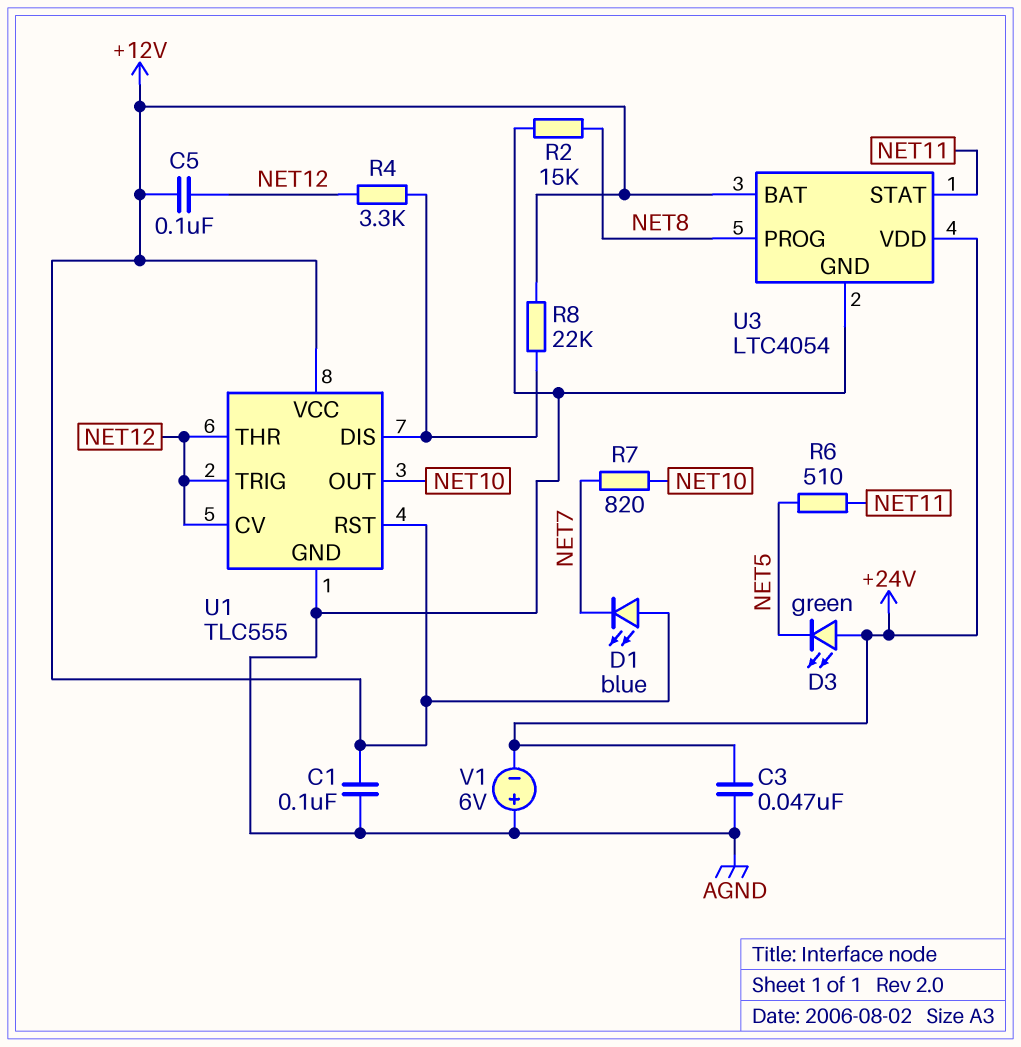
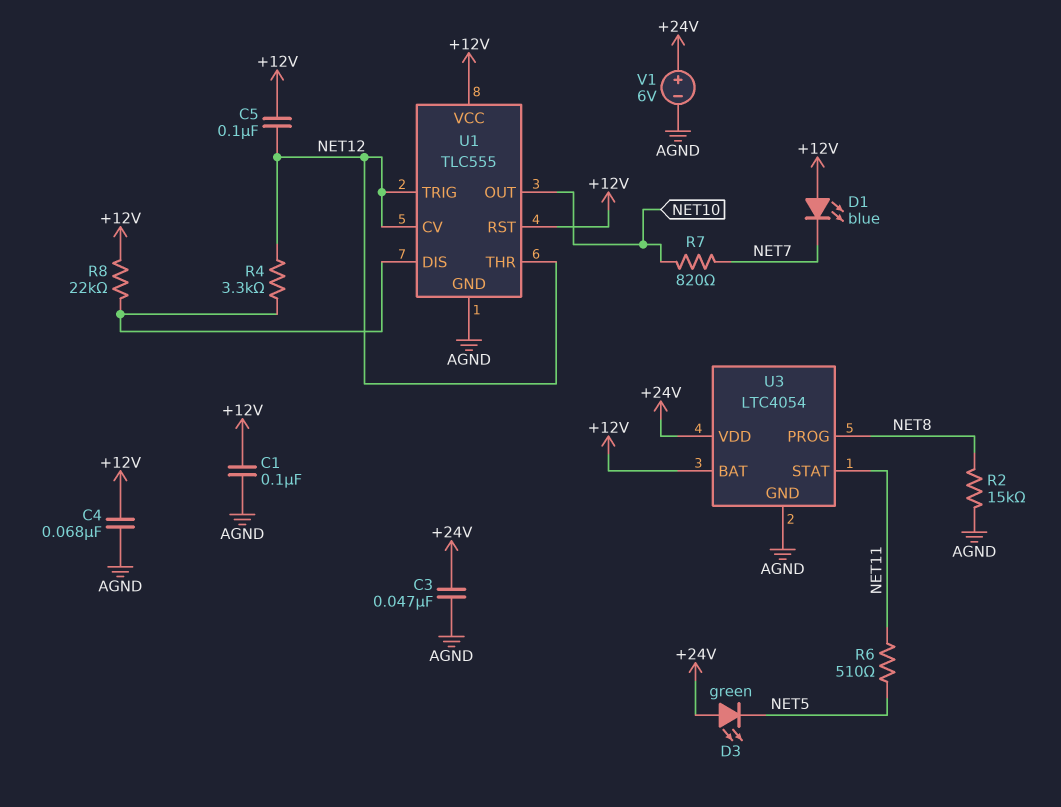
C4: none -> 68nF (+12V, AGND)
V1: 6V (plus AGND, minus +24V) -> 6V (plus +24V, minus AGND)

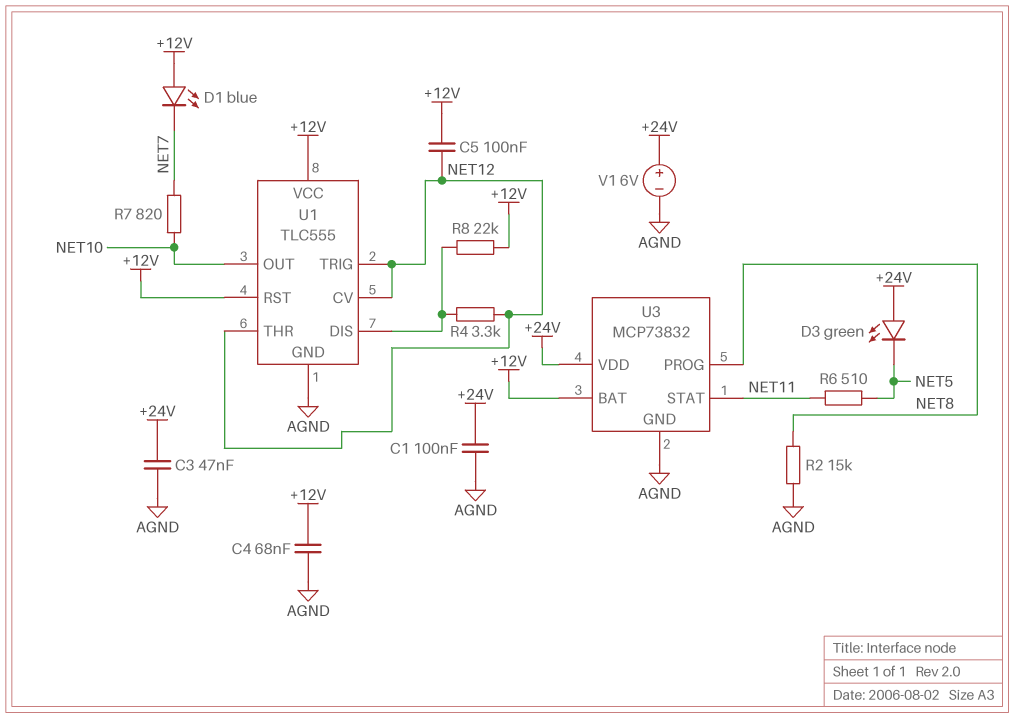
C1: 100nF (+12V, AGND) -> 100nF (+24V, AGND)
U3: LTC4054 -> MCP73832

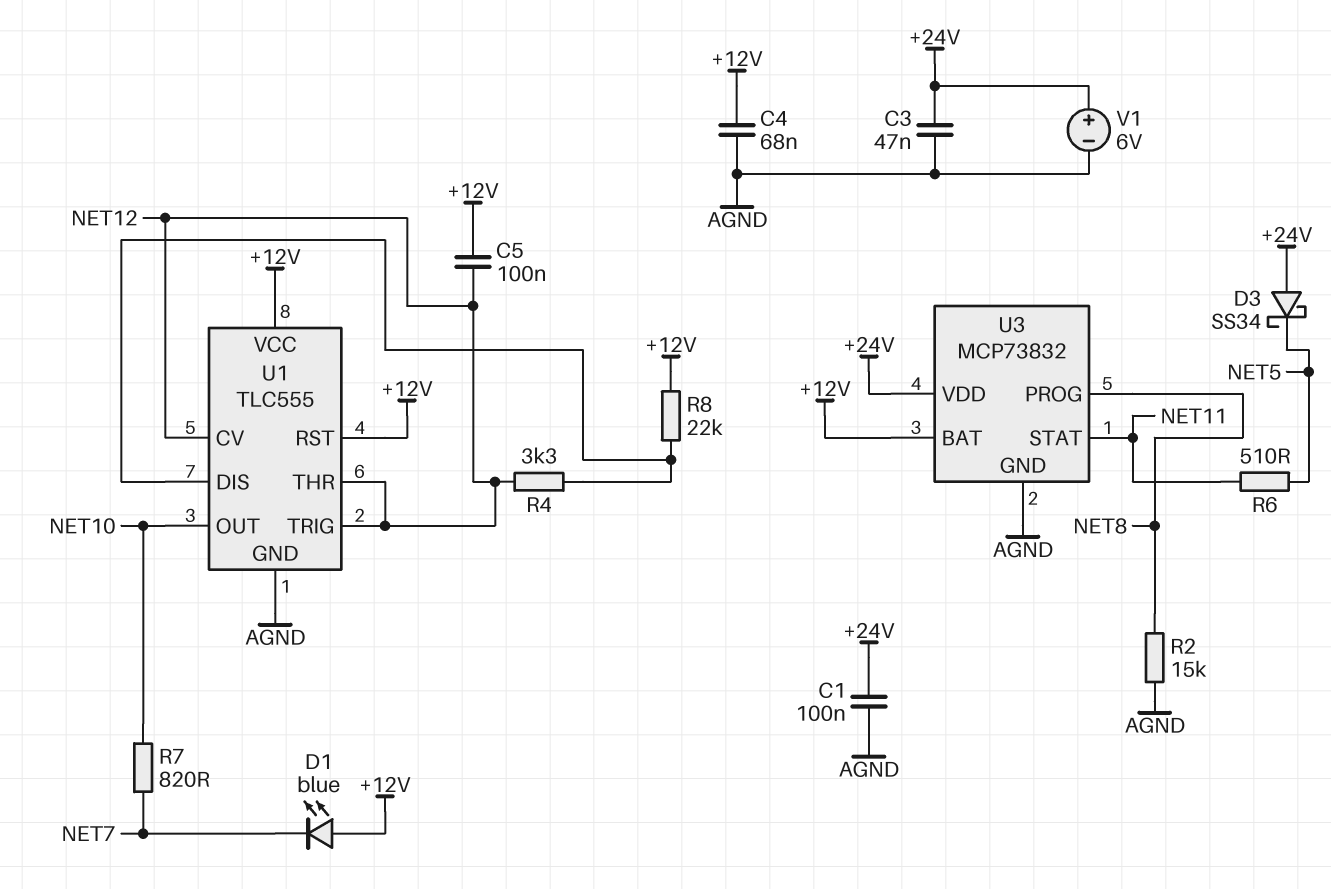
D3: LED green (A +24V, K NET5) -> schottky SS34 (A +24V, K NET5)

